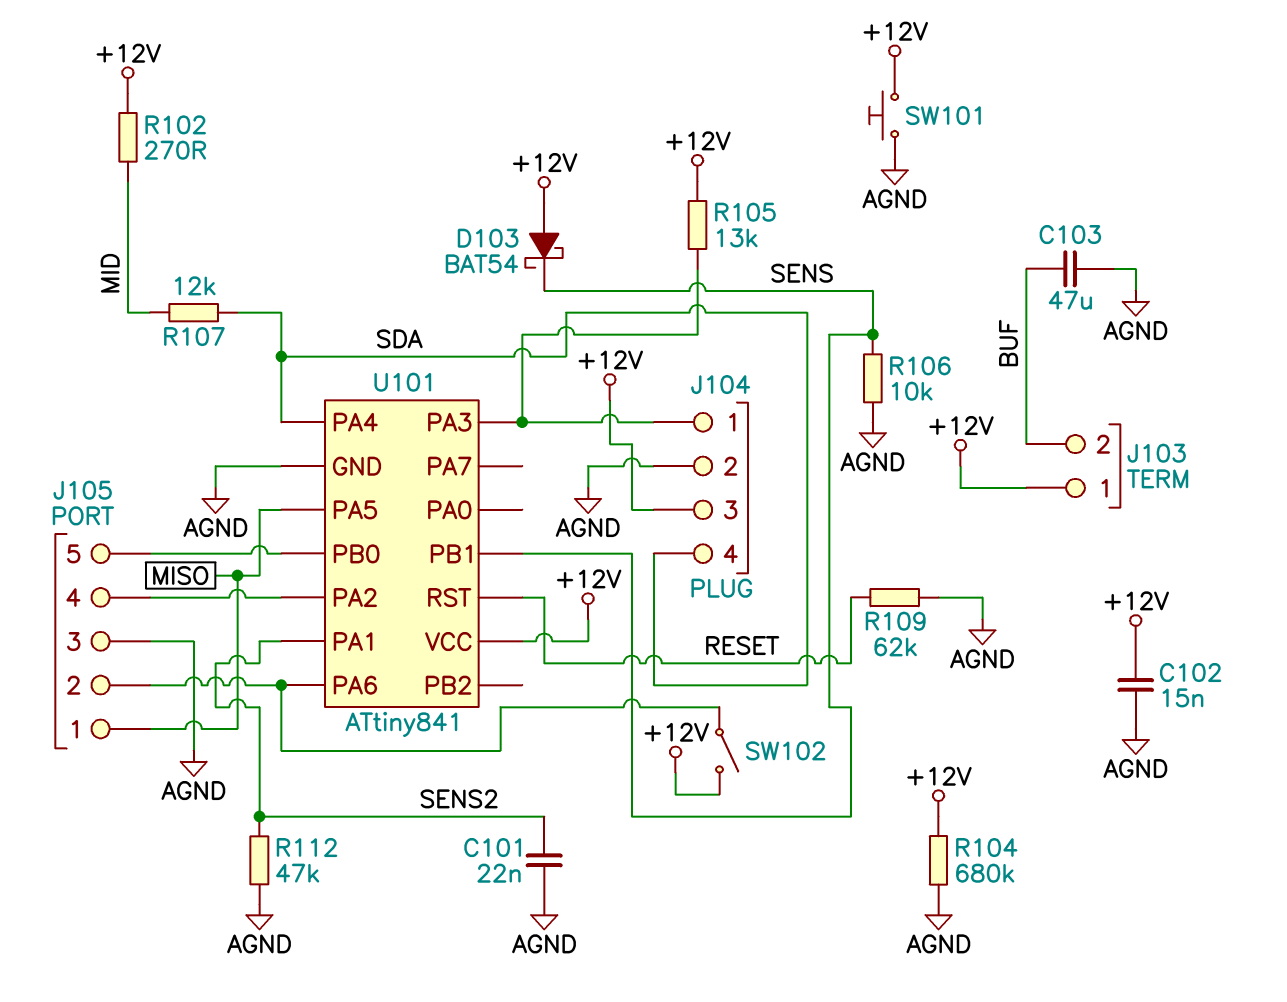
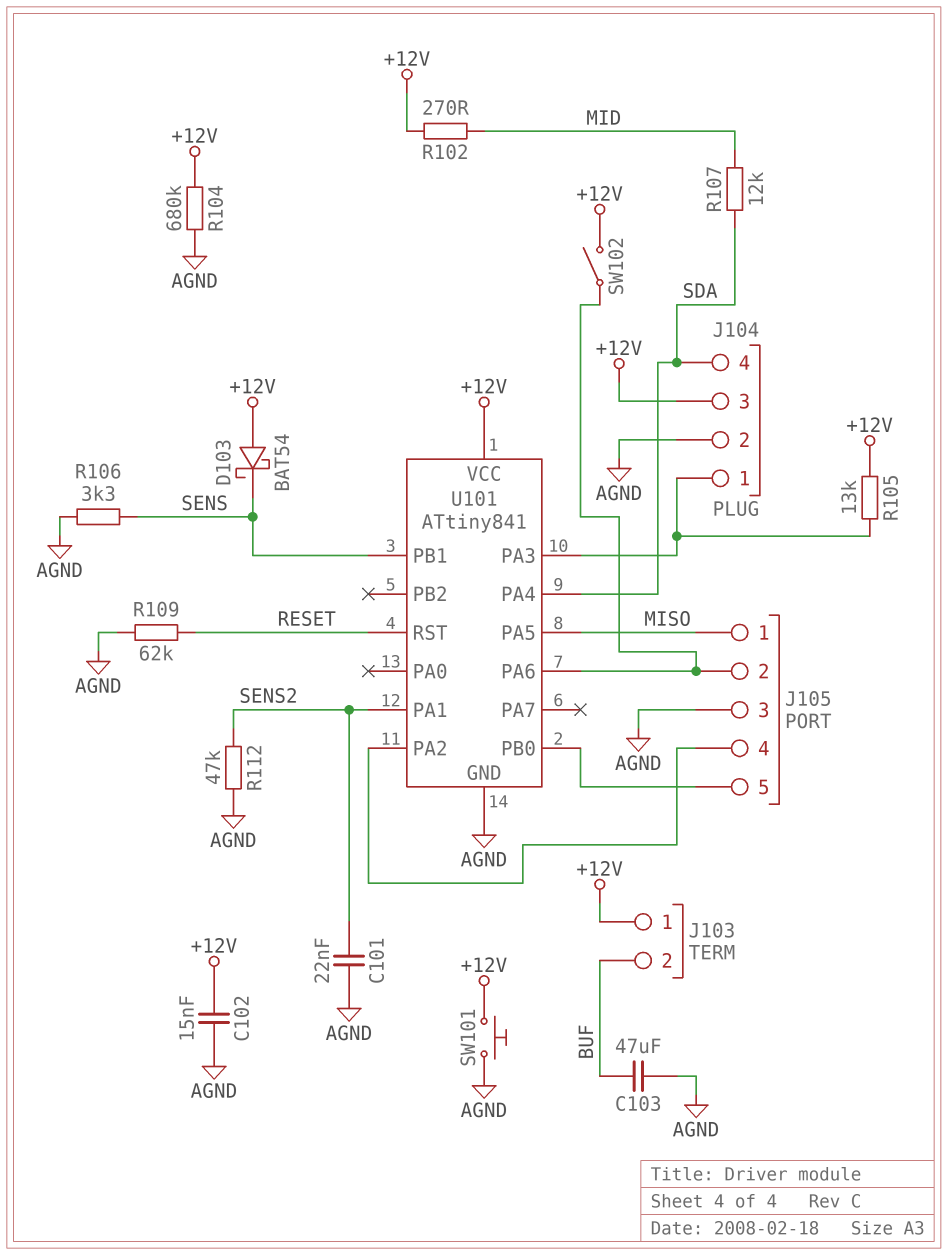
R106: 10k (AGND, SENS) -> 3.3k (AGND, SENS)

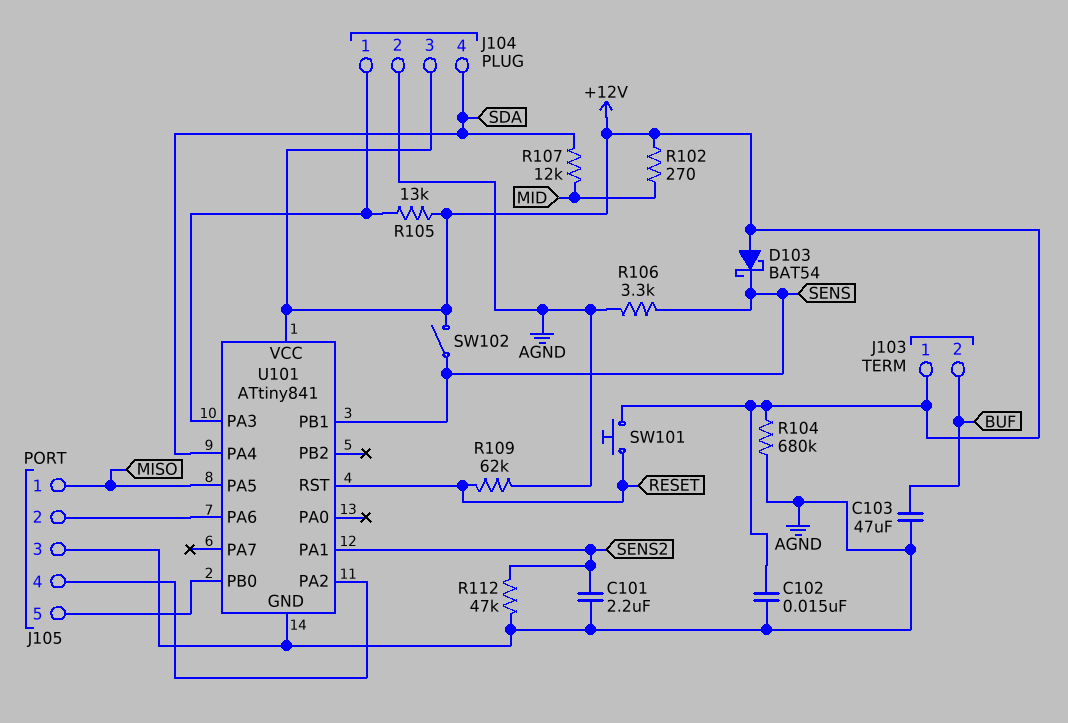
C101: 22nF (AGND, SENS2) -> 2.2uF (AGND, SENS2)
SW101: button (+12V, AGND) -> button (+12V, RESET)
SW102: switch (+12V, J105/2) -> switch (+12V, SENS)

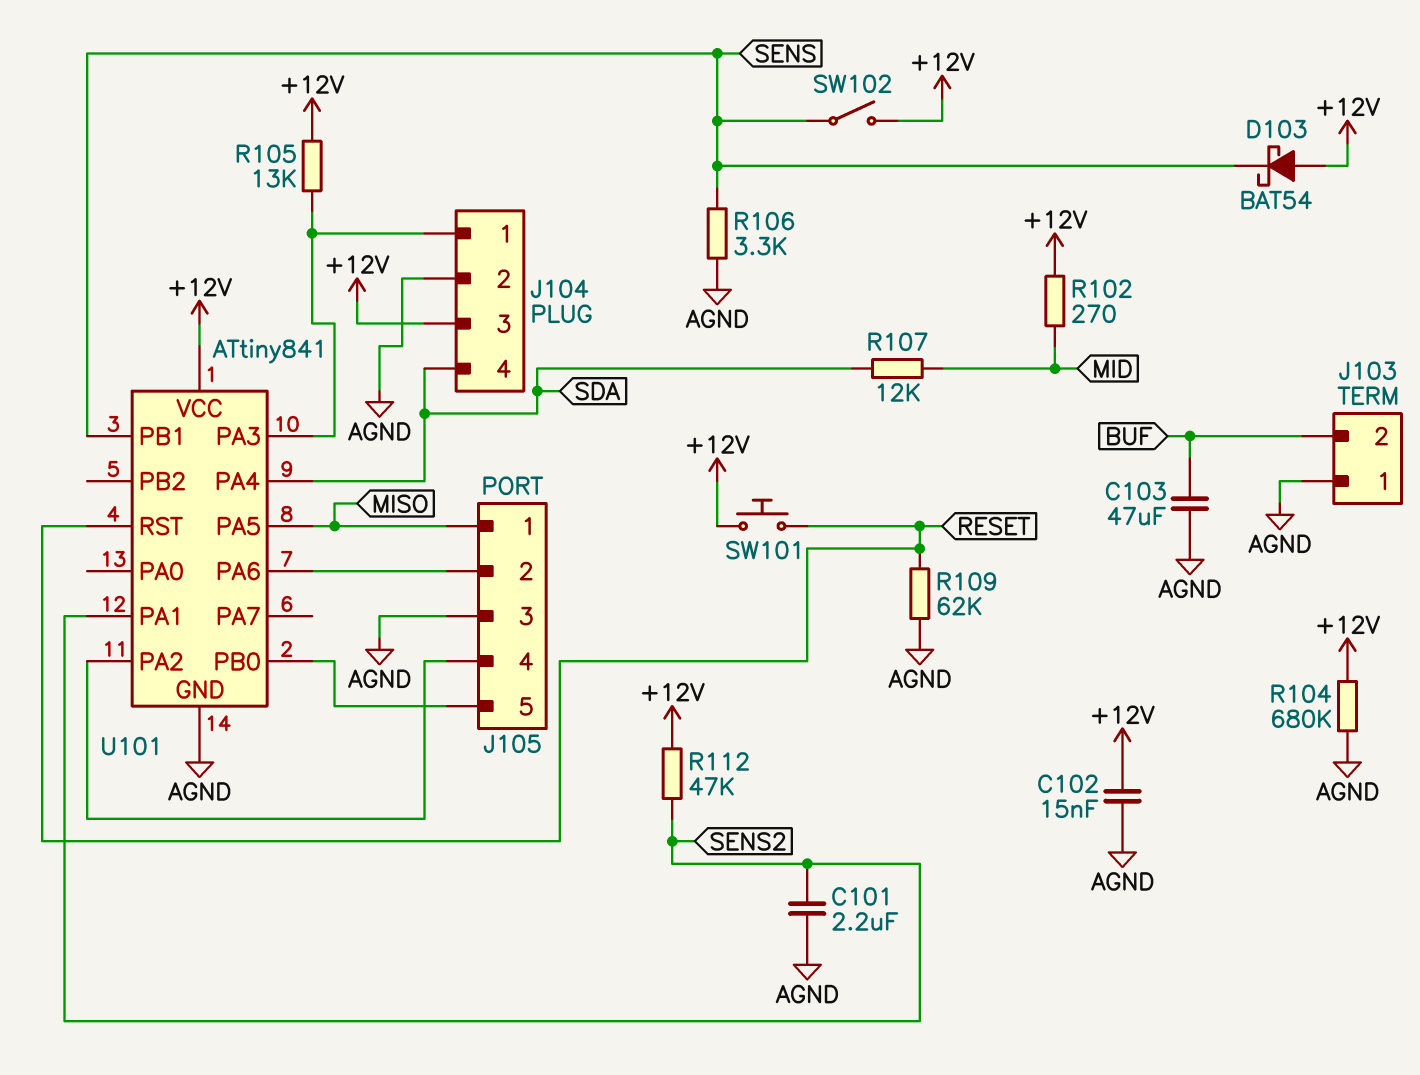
J103 pin 1: +12V -> AGND
R112: 47k (AGND, SENS2) -> 47k (+12V, SENS2)

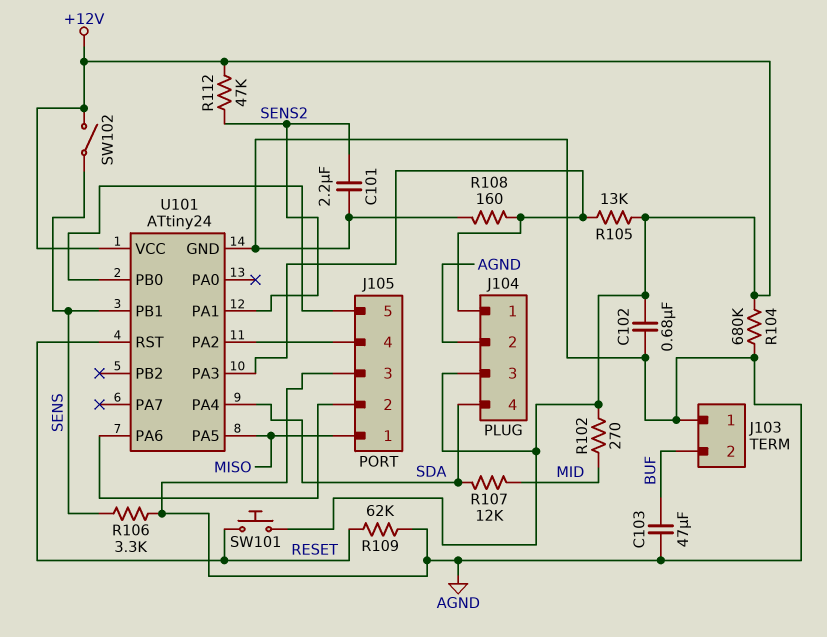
C102: 15nF (+12V, AGND) -> 680nF (+12V, AGND)
D103: schottky BAT54 (A +12V, K SENS) -> none
R108: none -> 160 (AGND, J104/1)
U101: ATtiny841 -> ATtiny24

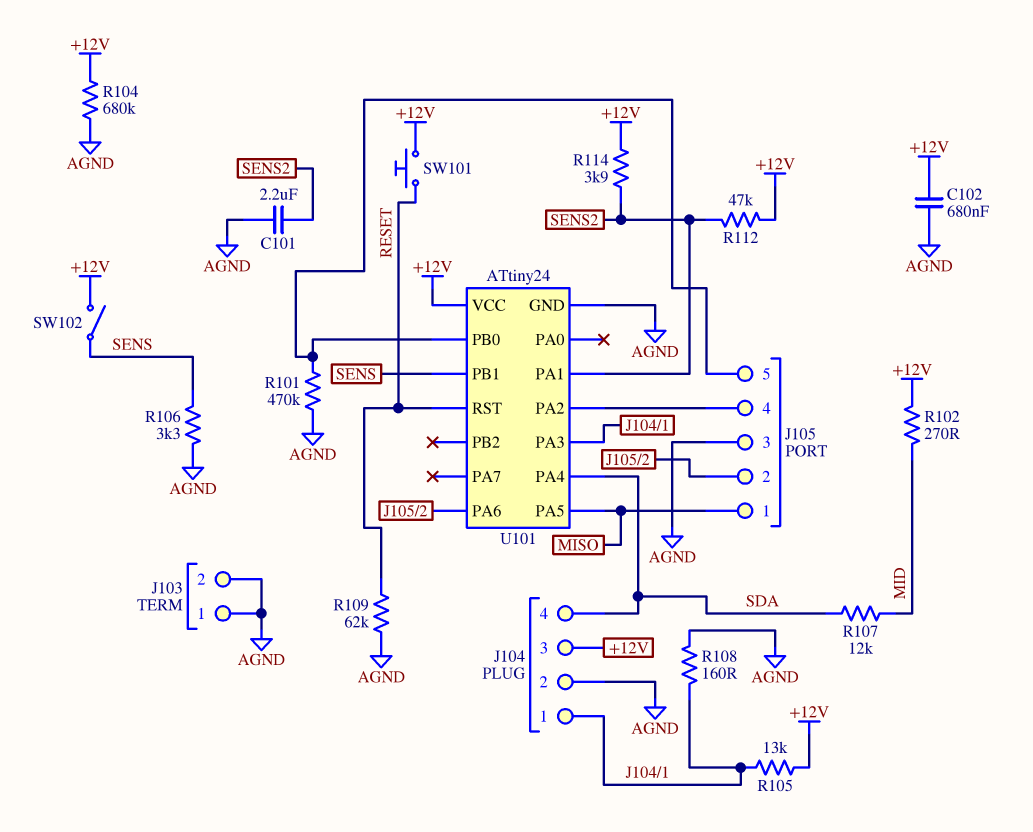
C103: 47uF (AGND, BUF) -> none
J103 pin 2: BUF -> AGND
R101: none -> 470k (AGND, J105/5)
R114: none -> 3.9k (+12V, SENS2)

